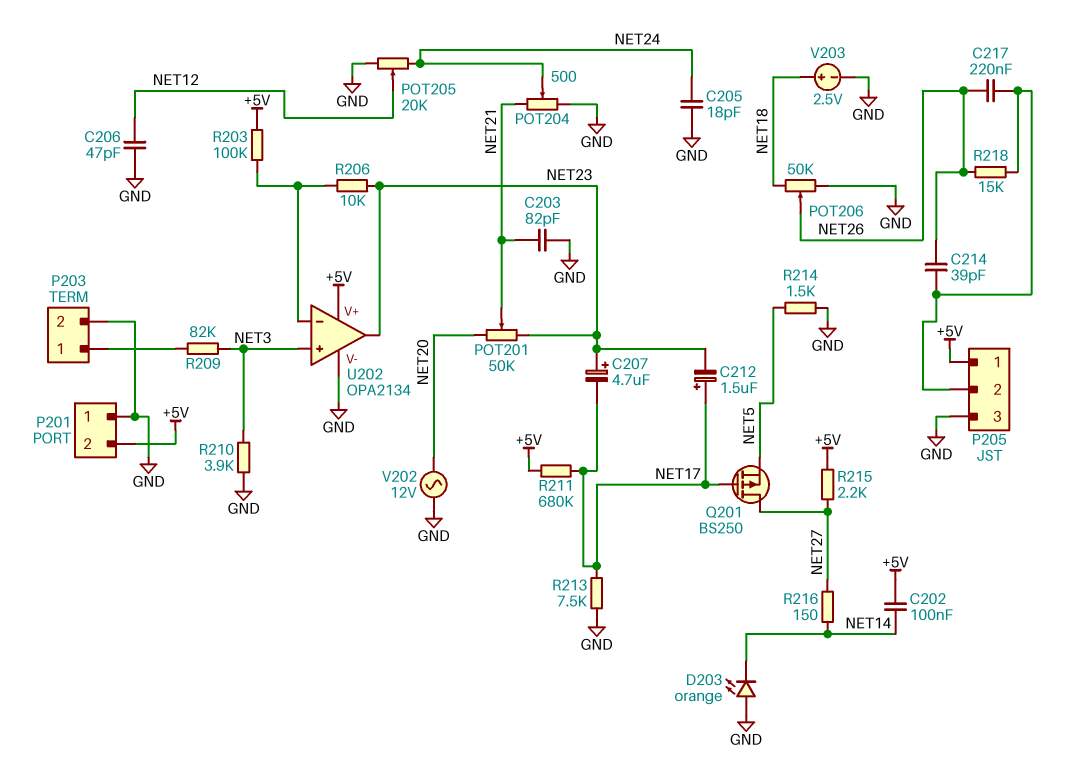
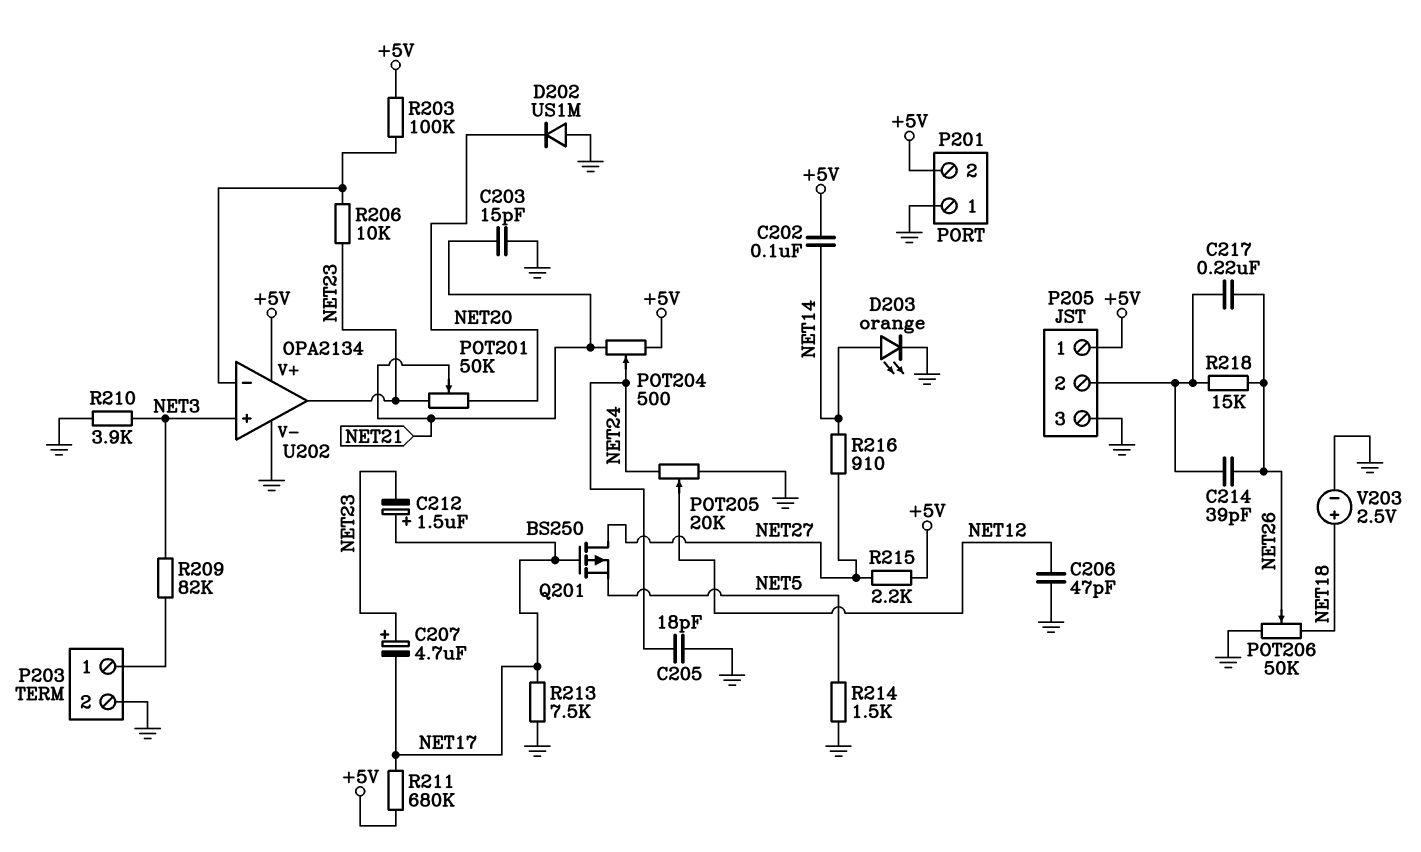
C203: 82pF (GND, NET21) -> 15pF (GND, NET21)
D202: none -> diode US1M (A GND, K NET20)
D203: LED orange (A GND, K NET14) -> LED orange (A NET14, K GND)
POT204: 500 (GND, NET21, wiper NET24) -> 500 (+5V, NET21, wiper NET24)
R216: 150 (NET14, NET27) -> 910 (NET14, NET27)
V202: AC 12V (GND, NET20) -> none

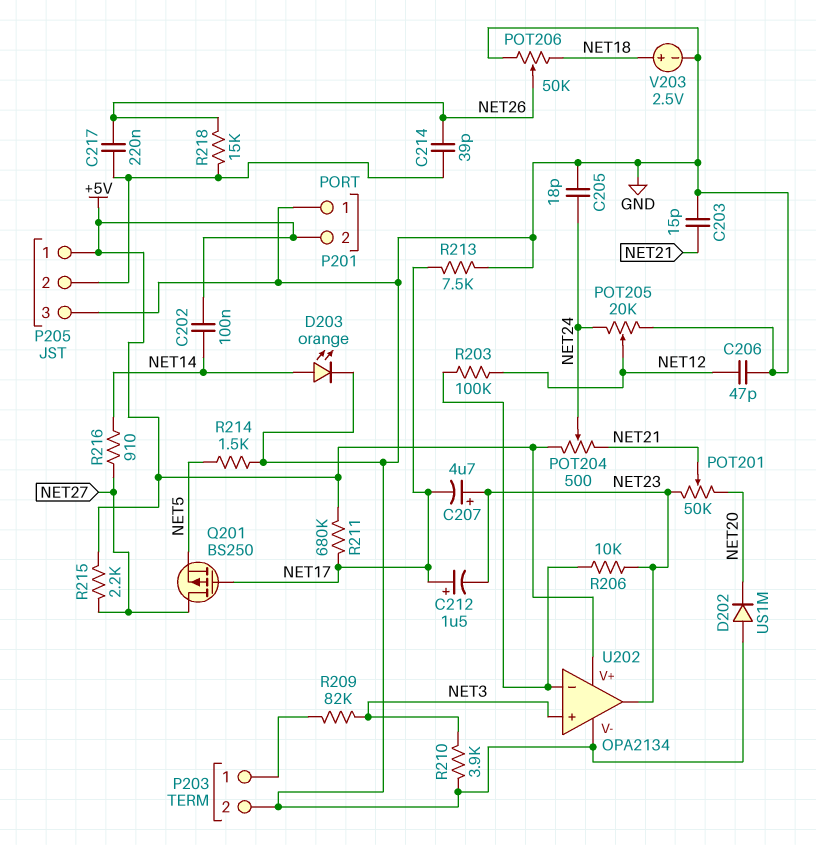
R203: 100k (+5V, U202/in-) -> 100k (NET12, U202/in-)

